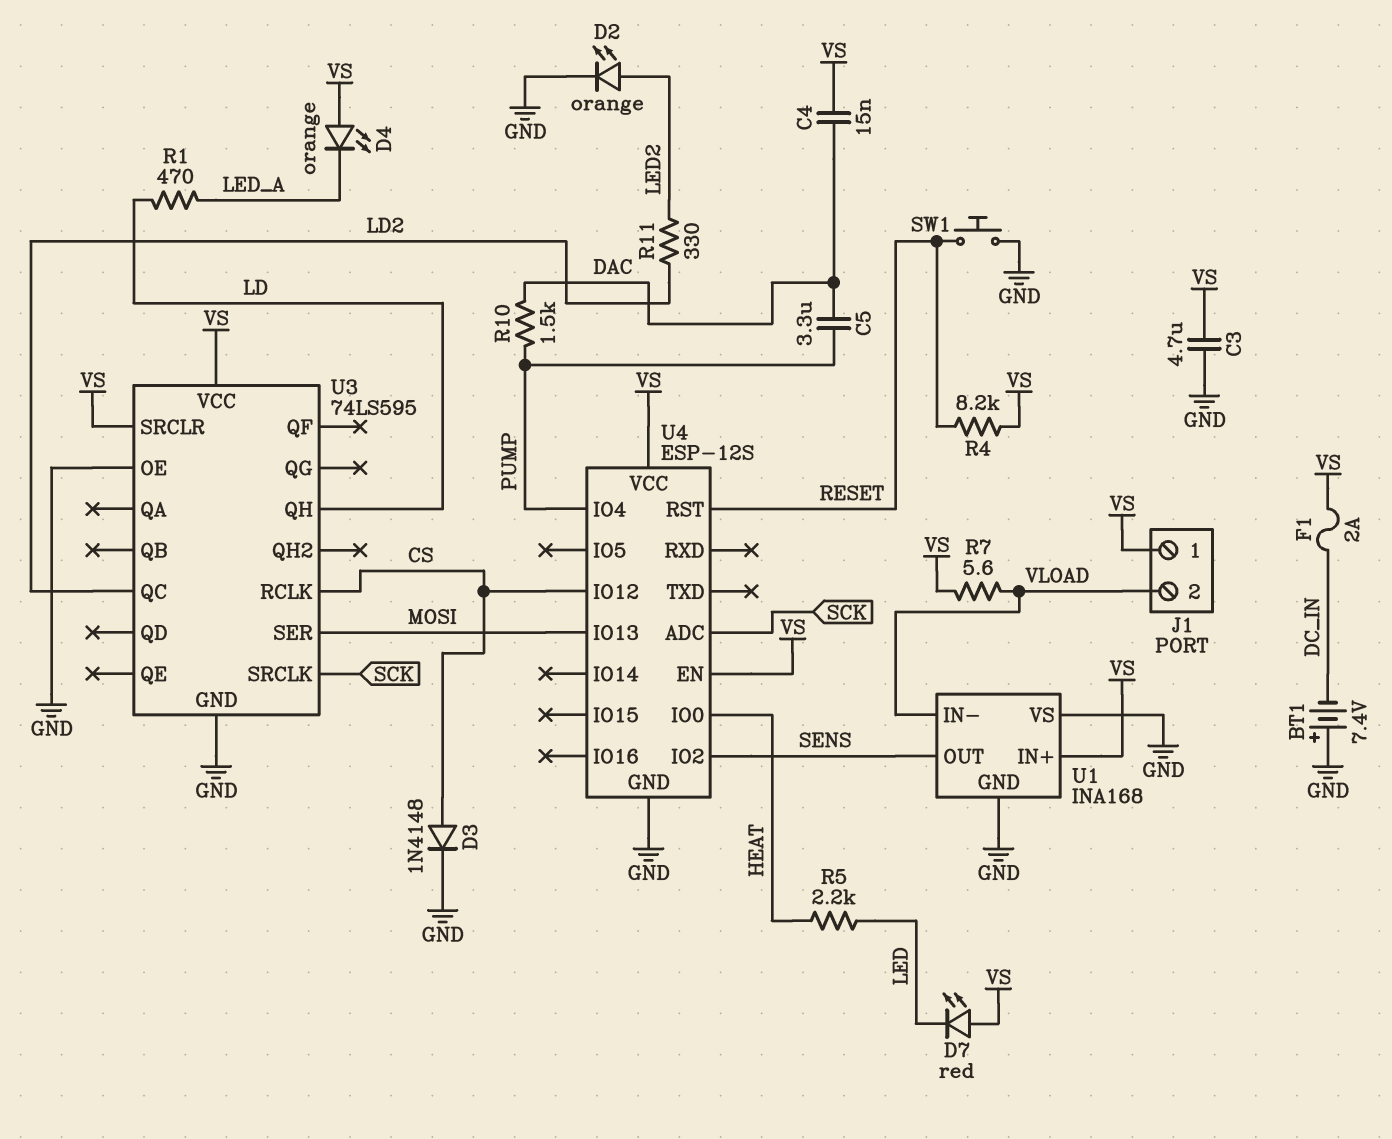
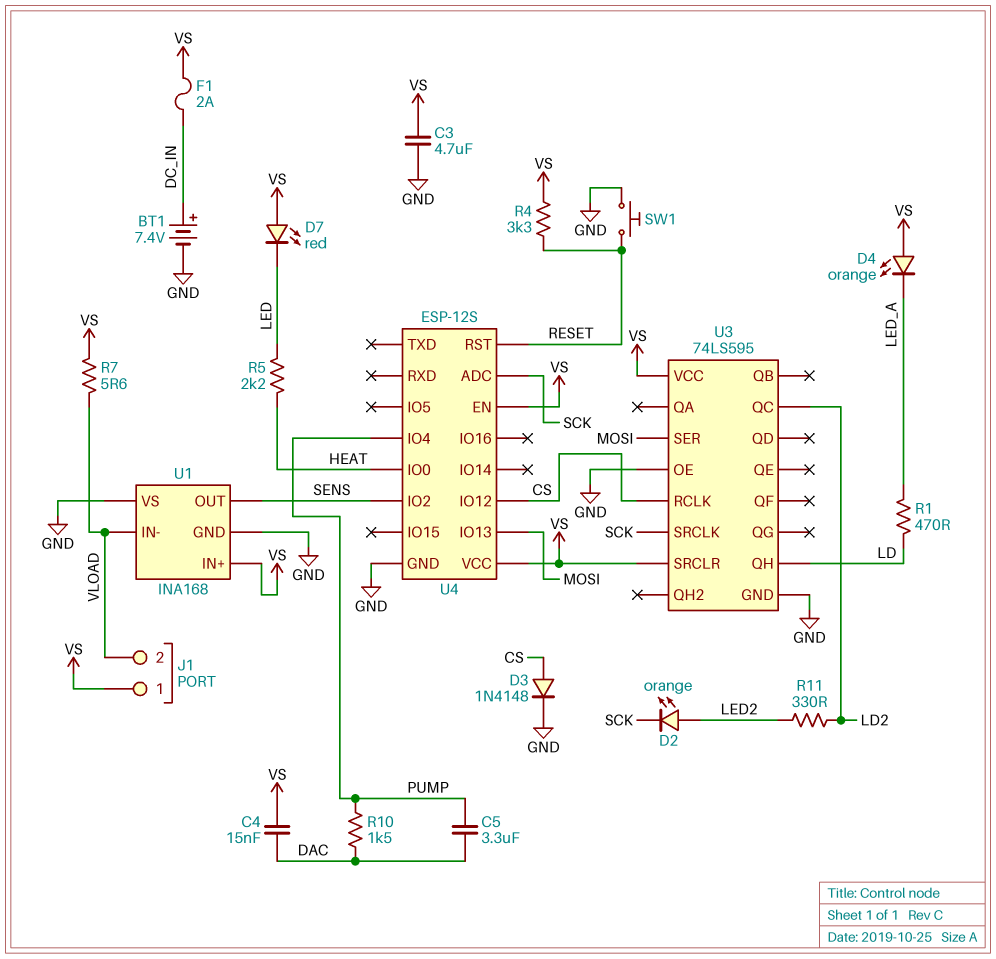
BT1: 7.4V (plus GND, minus DC_IN) -> 7.4V (plus DC_IN, minus GND)
D2: LED orange (A LED2, K GND) -> LED orange (A LED2, K SCK)
R4: 8.2k (RESET, VS) -> 3.3k (RESET, VS)

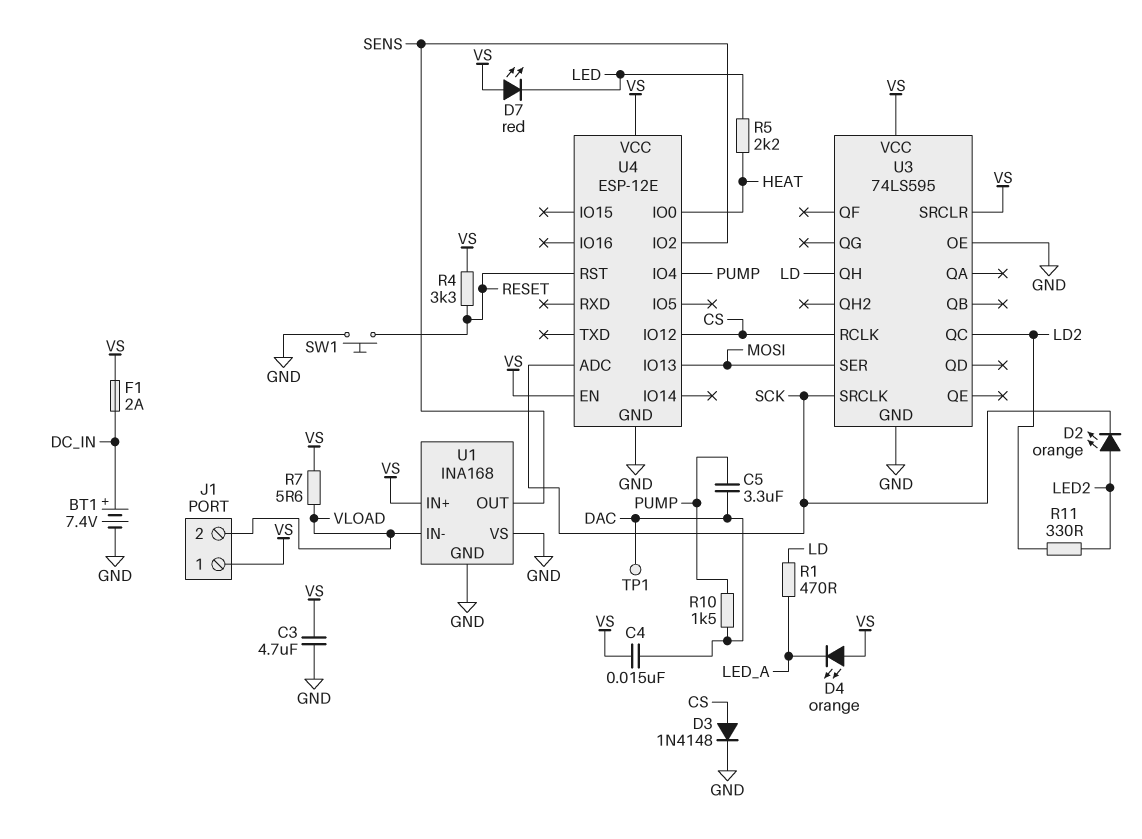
TP1: none -> test point (DAC)
U4: ESP-12S -> ESP-12E

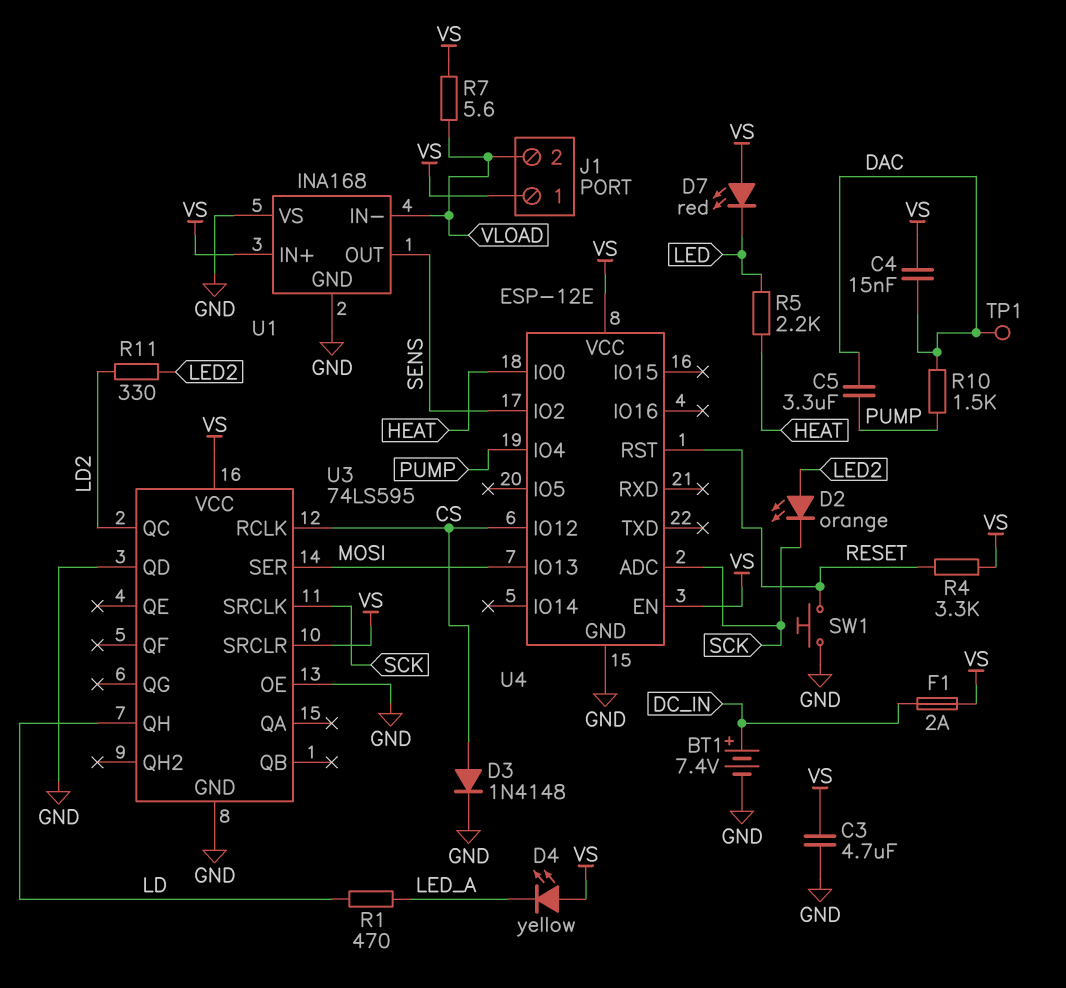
D4: LED orange (A VS, K LED_A) -> LED yellow (A VS, K LED_A)
U3 pin QD: none -> GND

